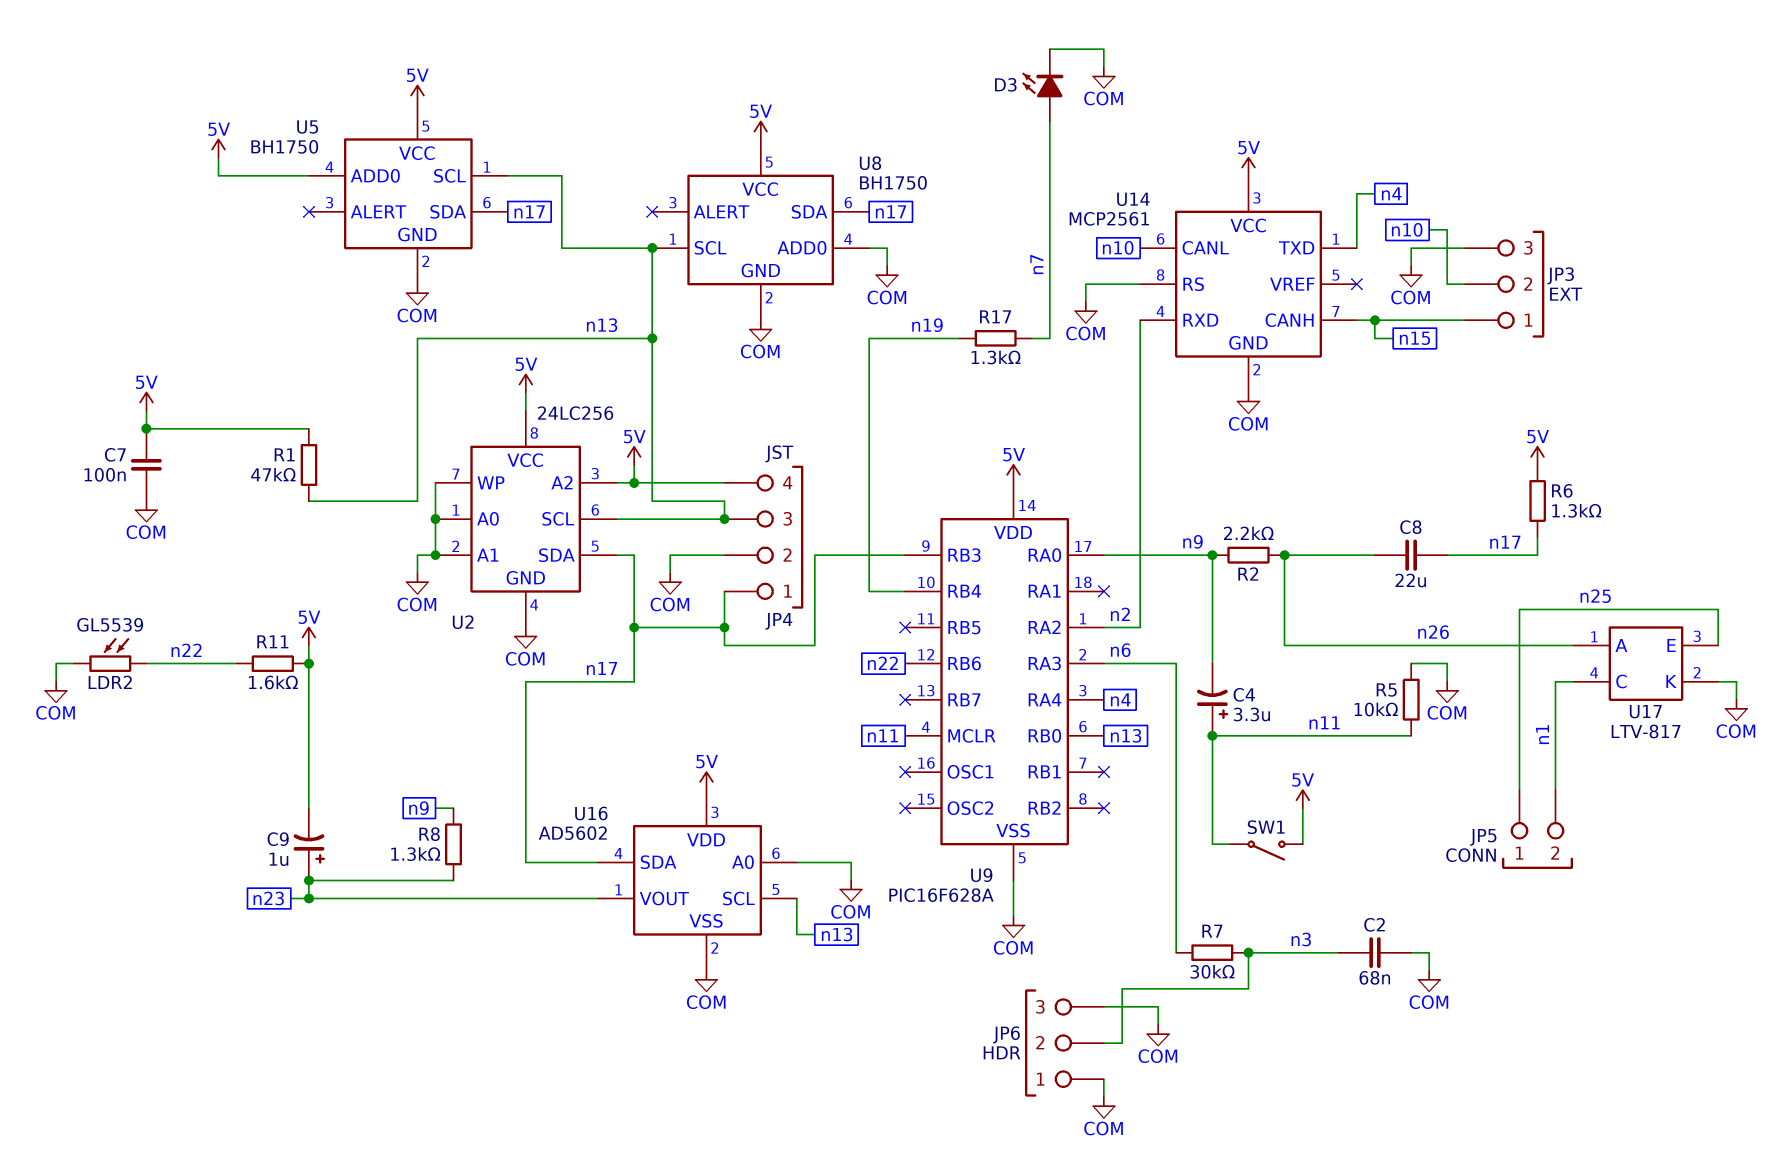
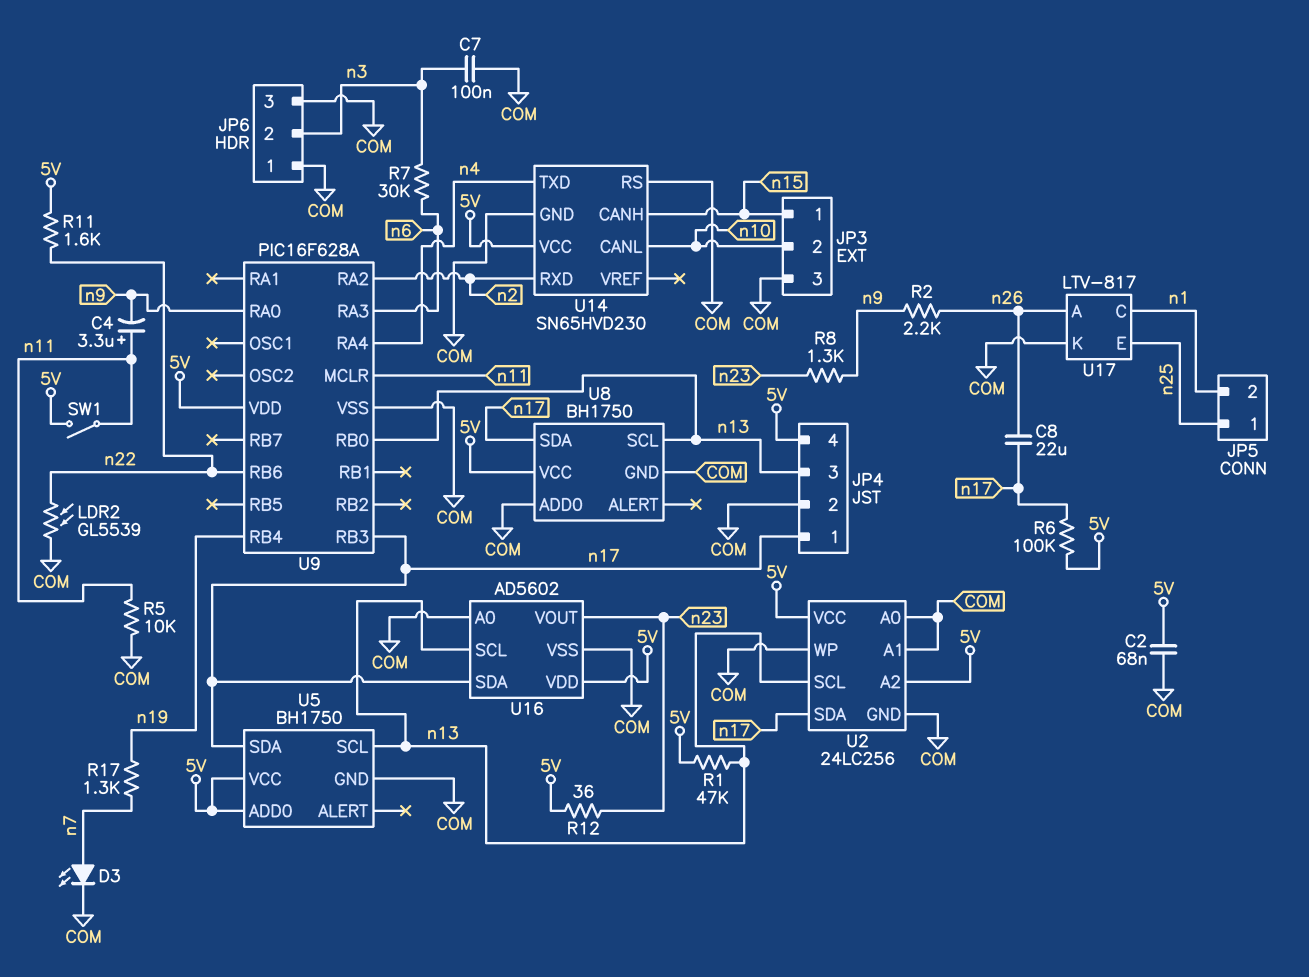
C2: 68nF (COM, n3) -> 68nF (5V, COM)
C7: 100nF (5V, COM) -> 100nF (COM, n3)
C9: 1uF (plus n23, minus 5V) -> none
R6: 1.3k (5V, n17) -> 100k (5V, n17)
R12: none -> 36 (5V, n23)
U14: MCP2561 -> SN65HVD230

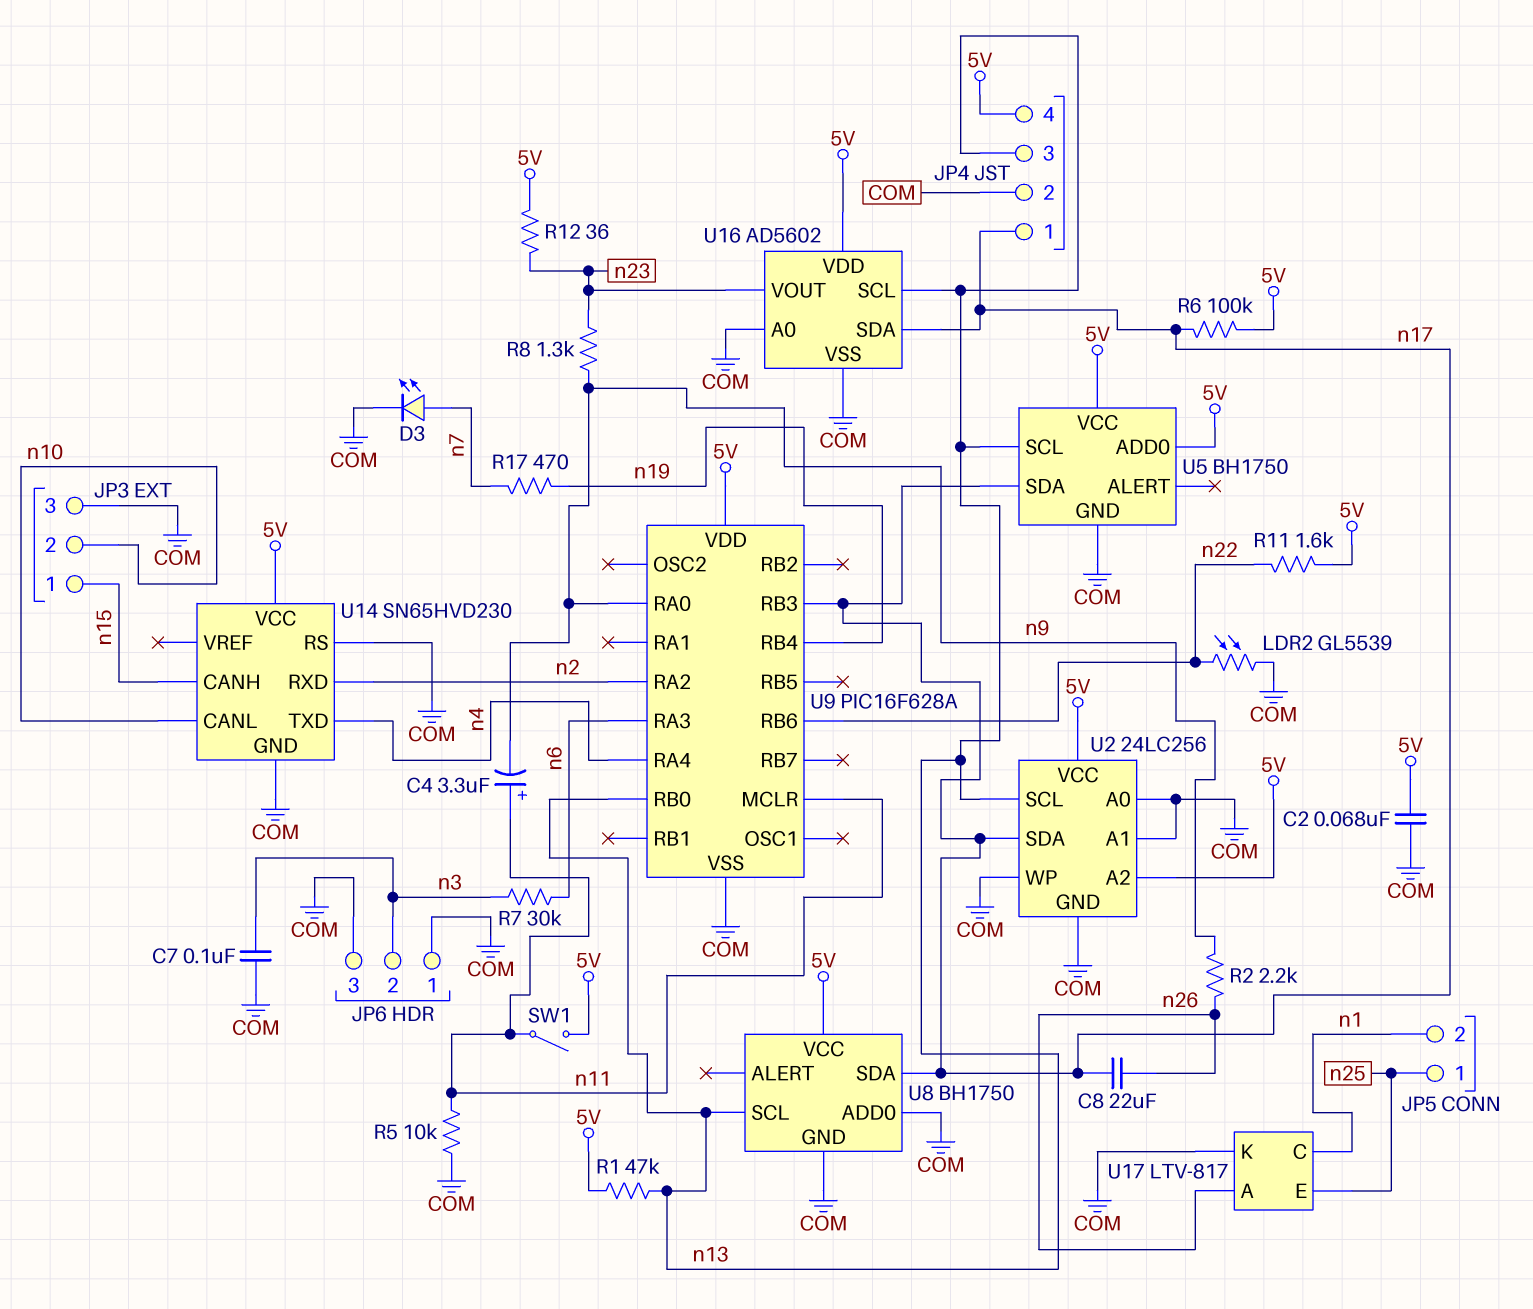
R17: 1.3k (n7, n19) -> 470 (n7, n19)

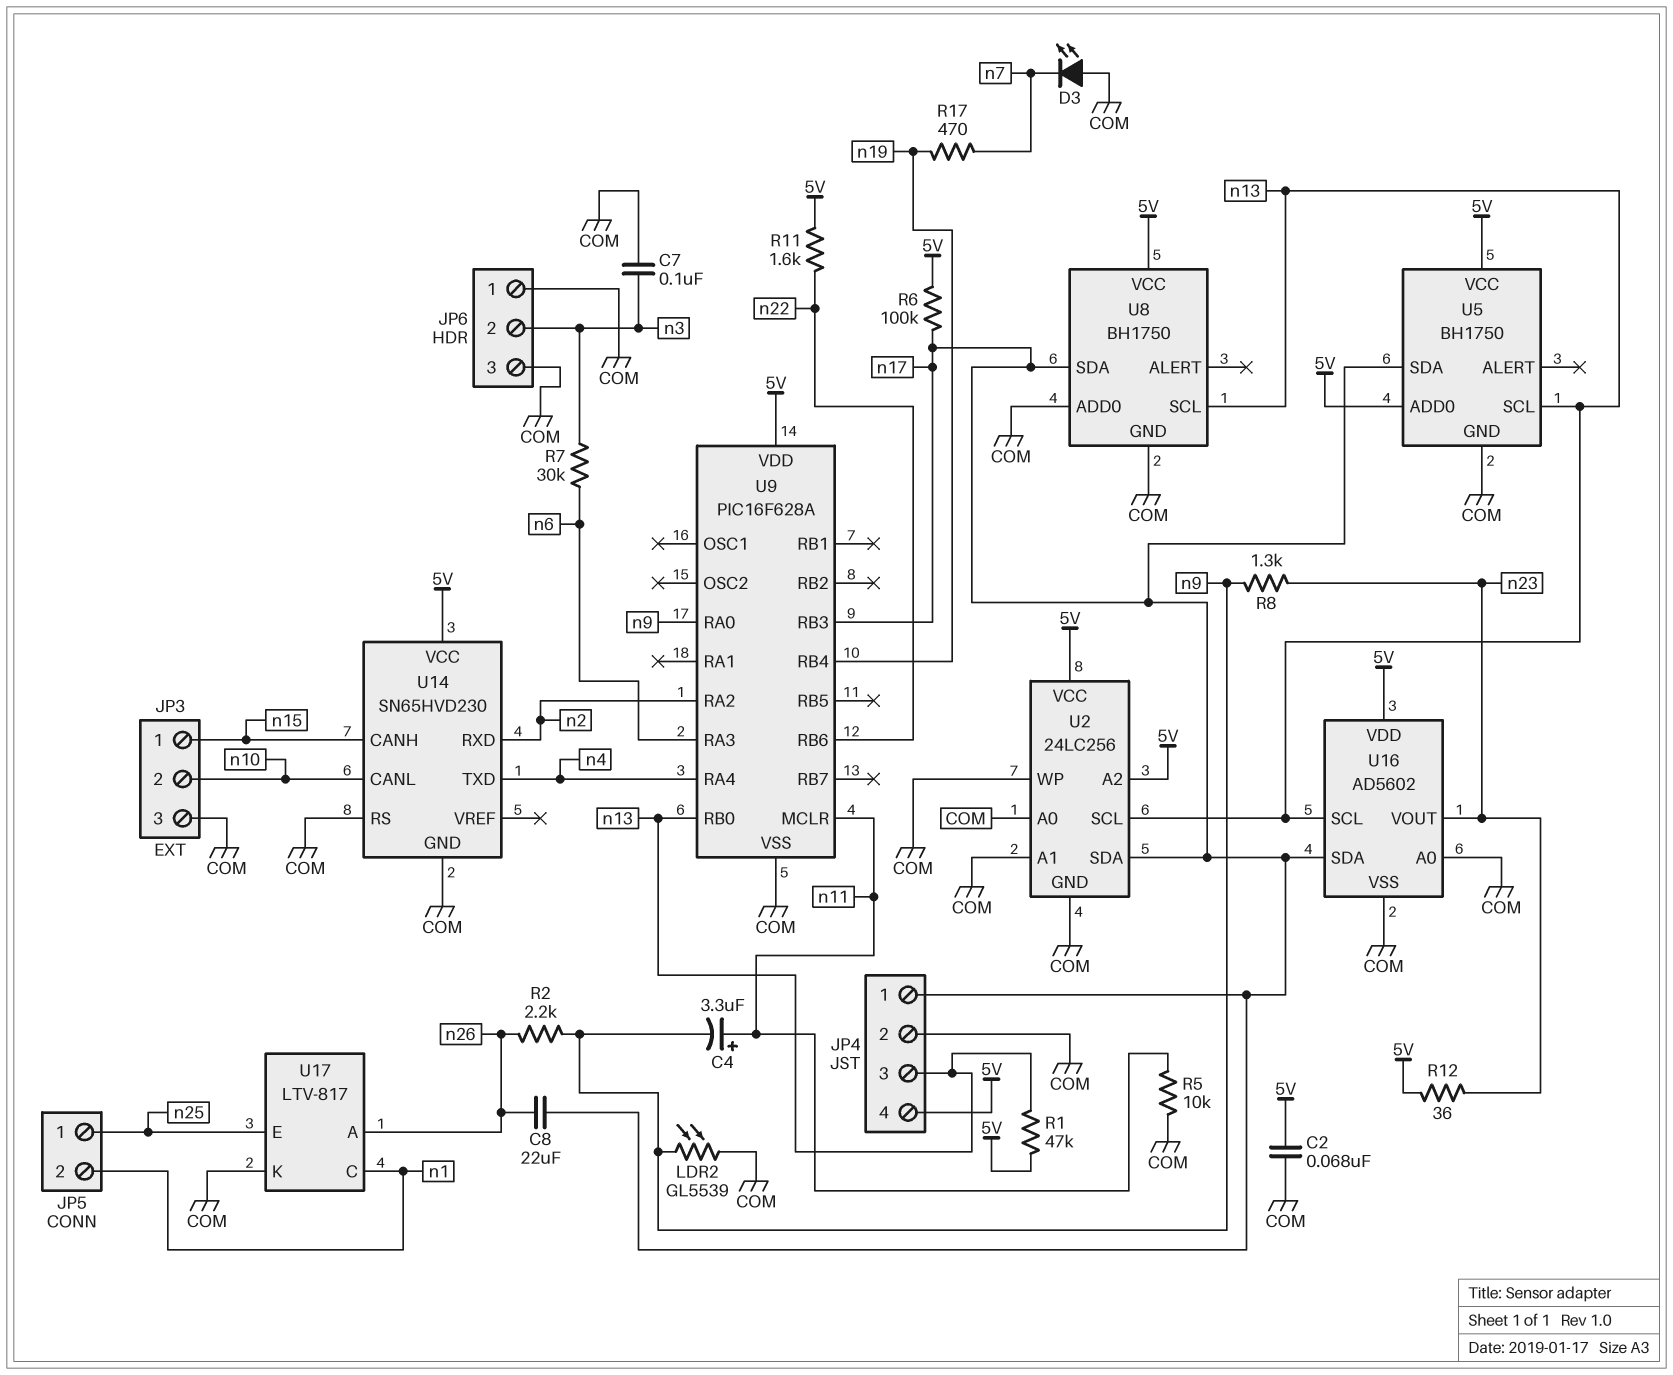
D3: LED (A n7, K COM) -> LED (A COM, K n7)
LDR2: GL5539 (COM, n22) -> GL5539 (COM, n9)
SW1: switch (5V, n11) -> none

